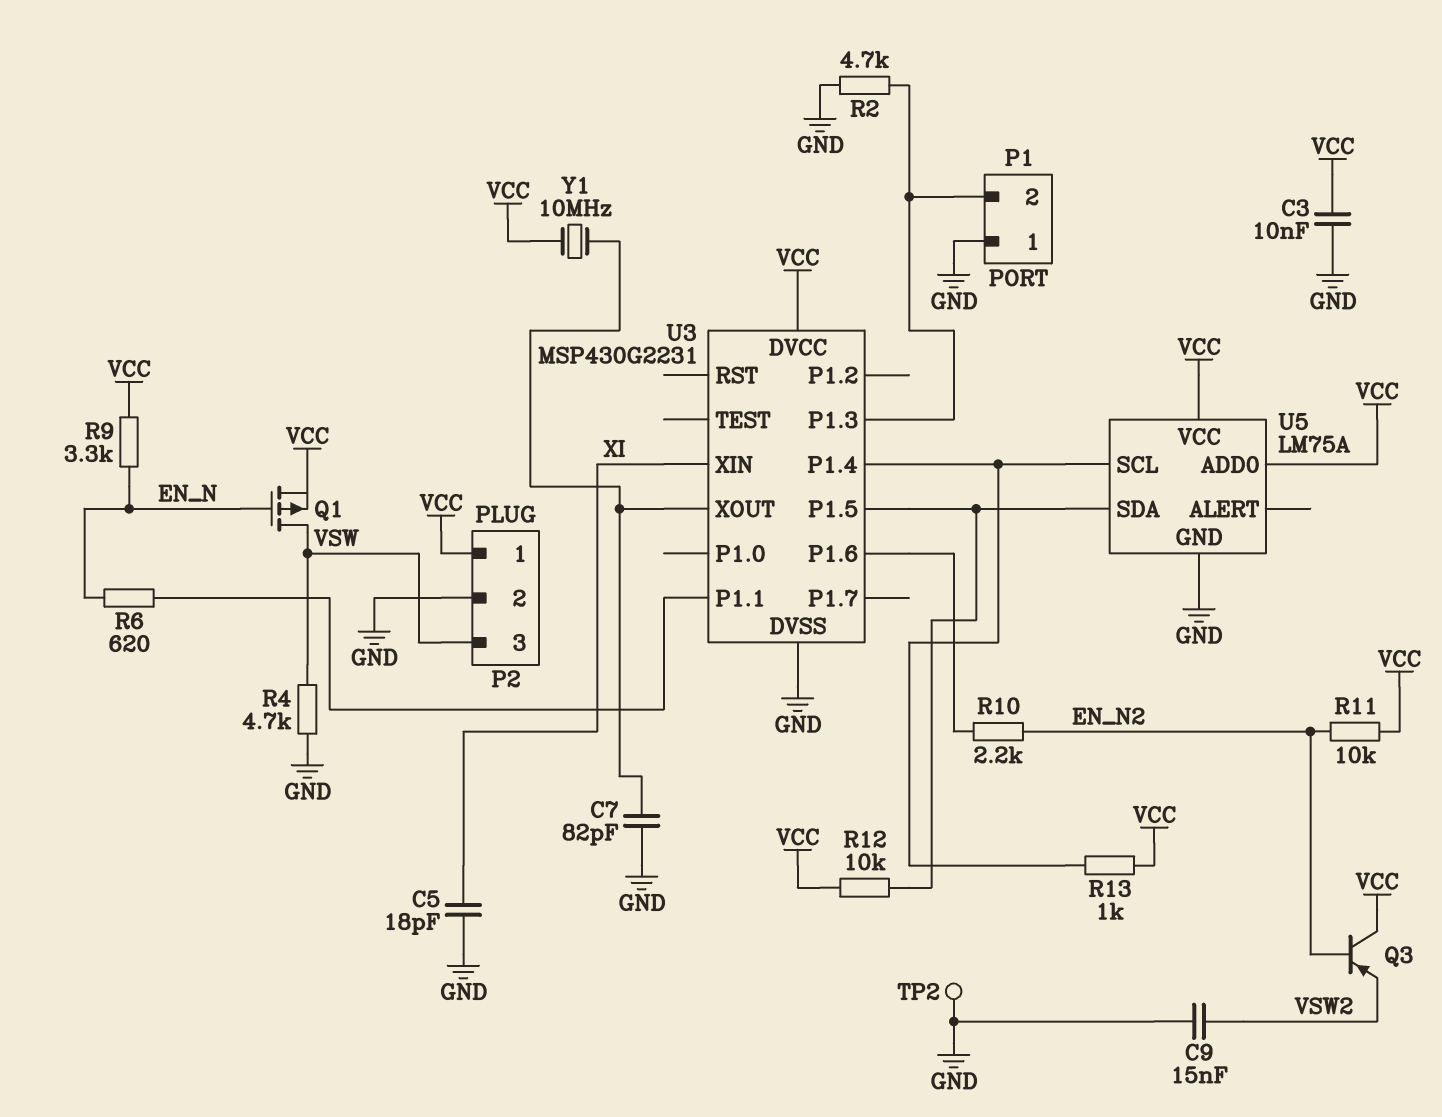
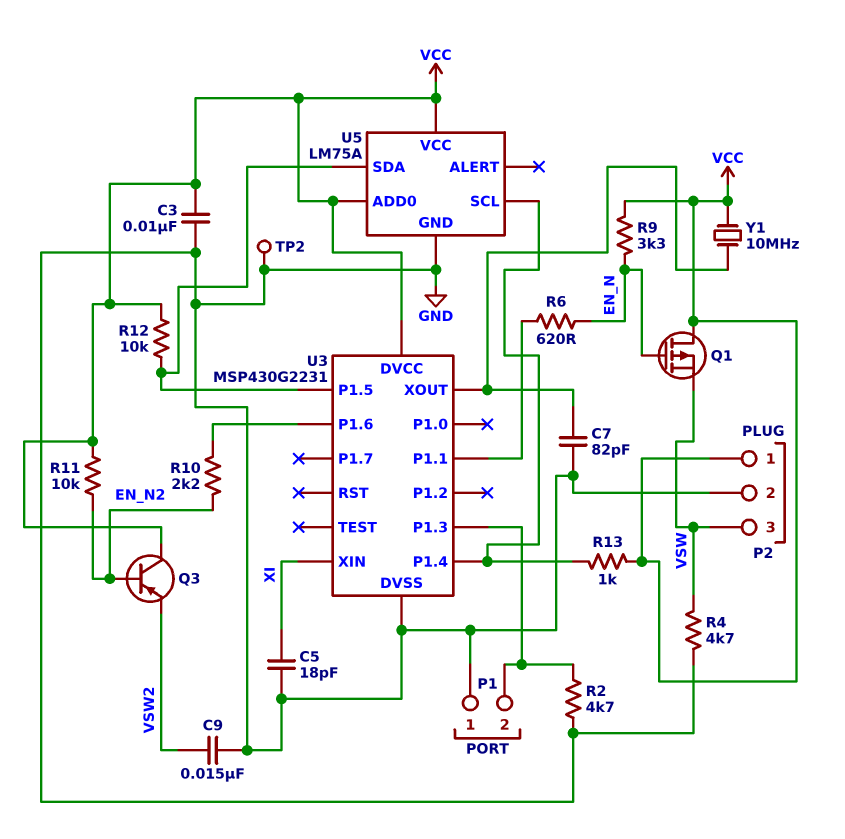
Q1: PMOS (G EN_N, D VSW, S VCC) -> PMOS (G EN_N, D VCC, S VSW)

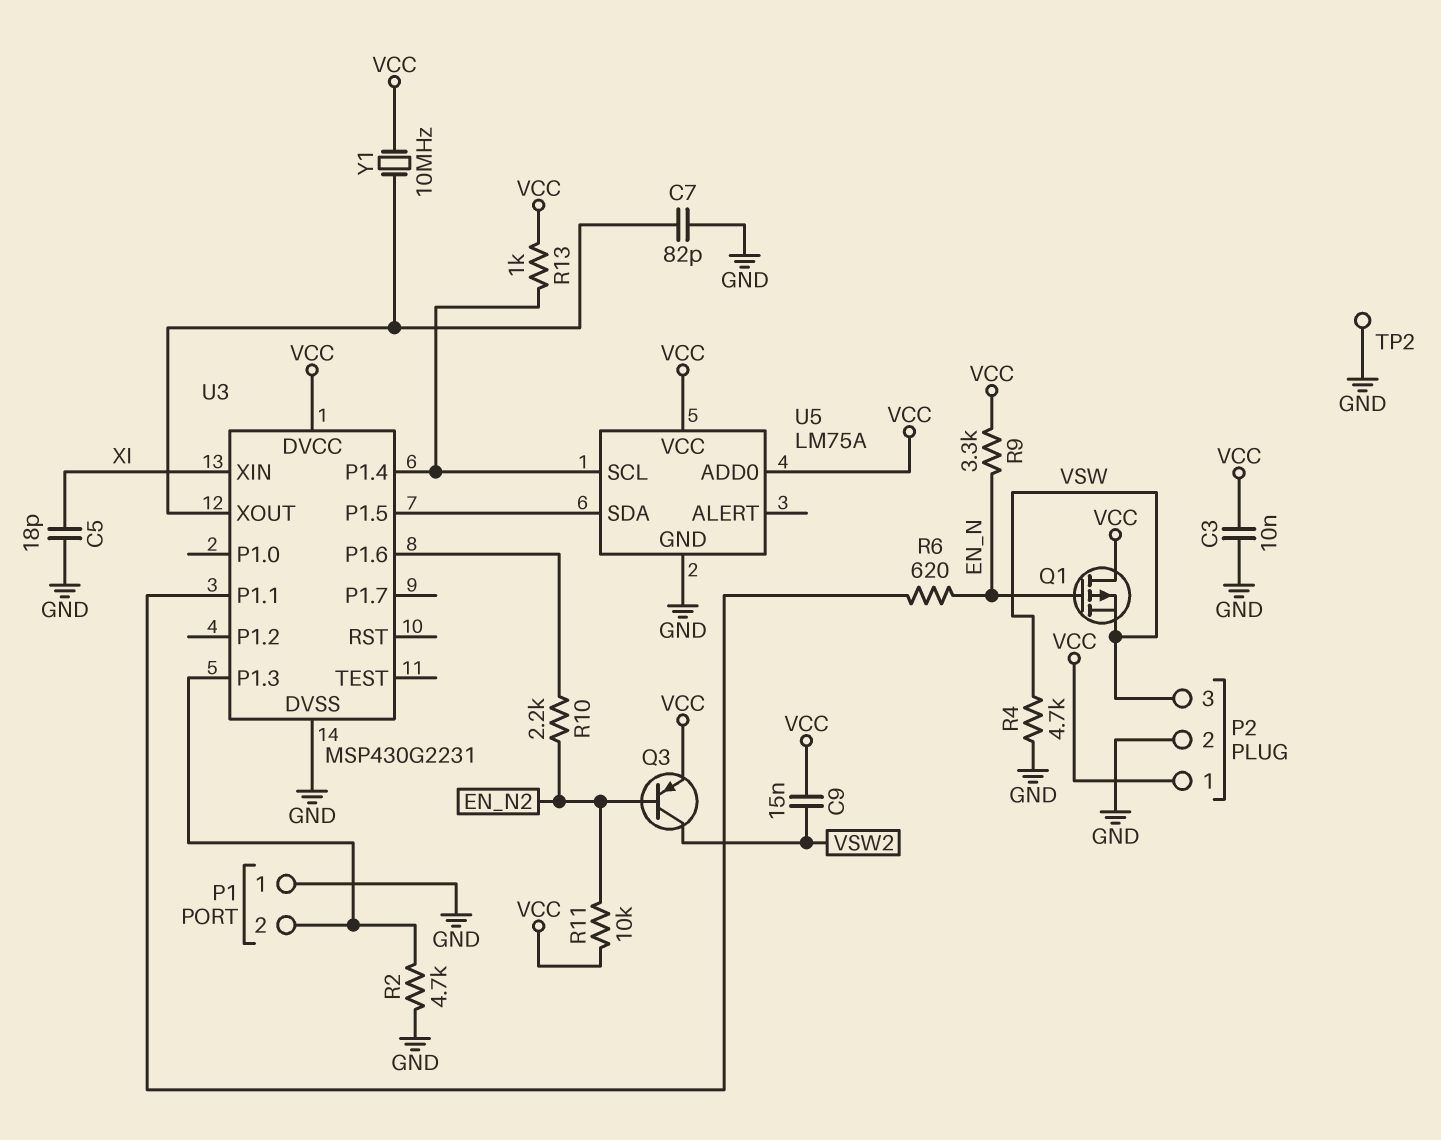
C9: 15nF (GND, VSW2) -> 15nF (VCC, VSW2)
Q3: PNP (B EN_N2, C VCC, E VSW2) -> PNP (B EN_N2, C VSW2, E VCC)
R12: 10k (U3/P1.5, VCC) -> none

